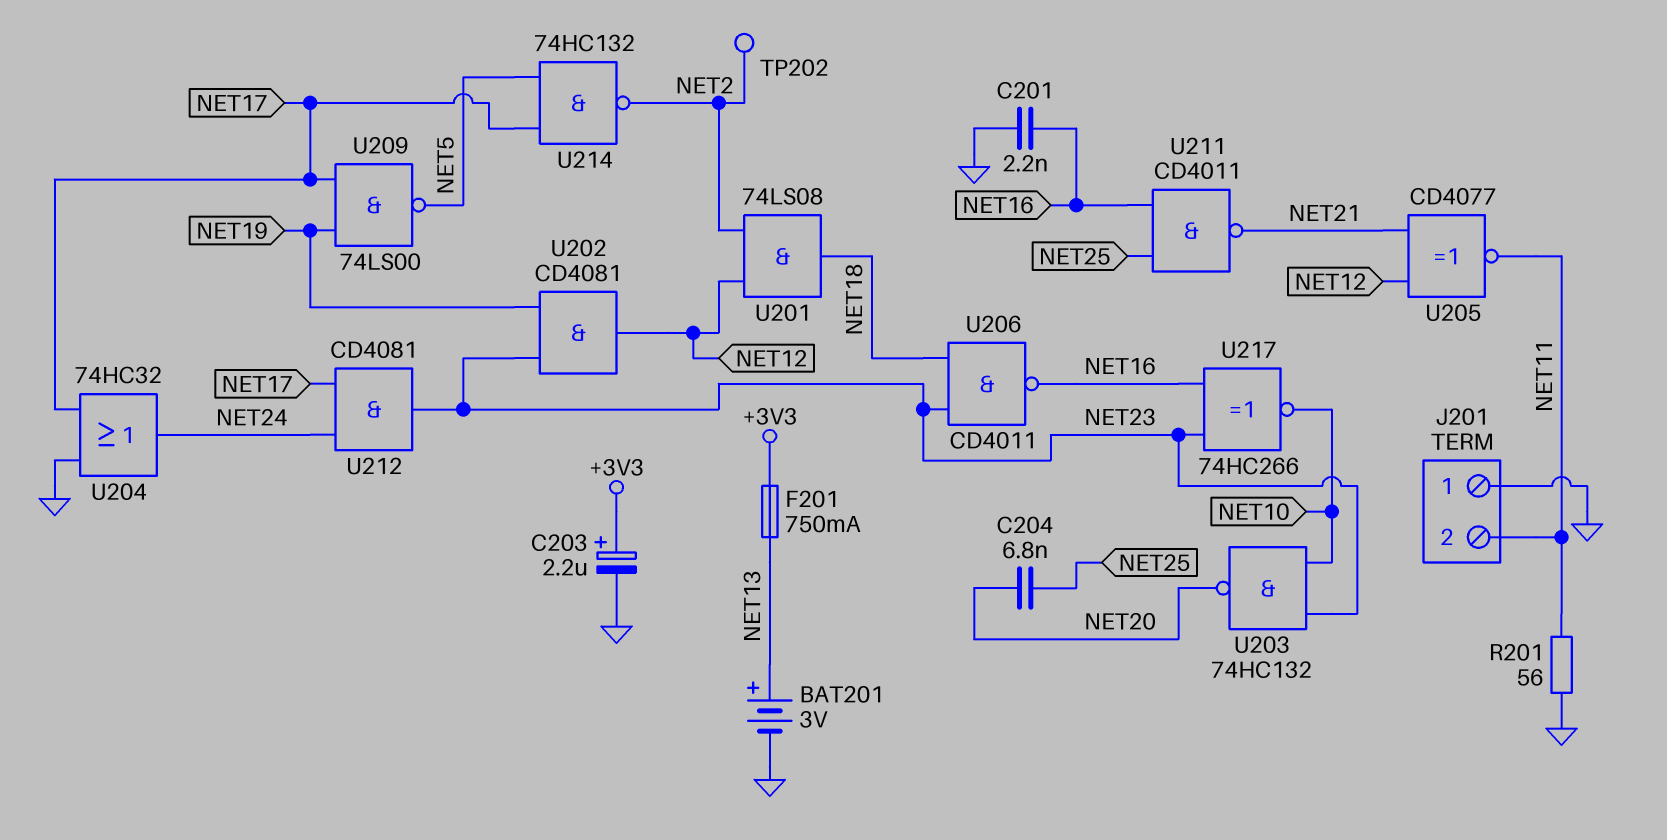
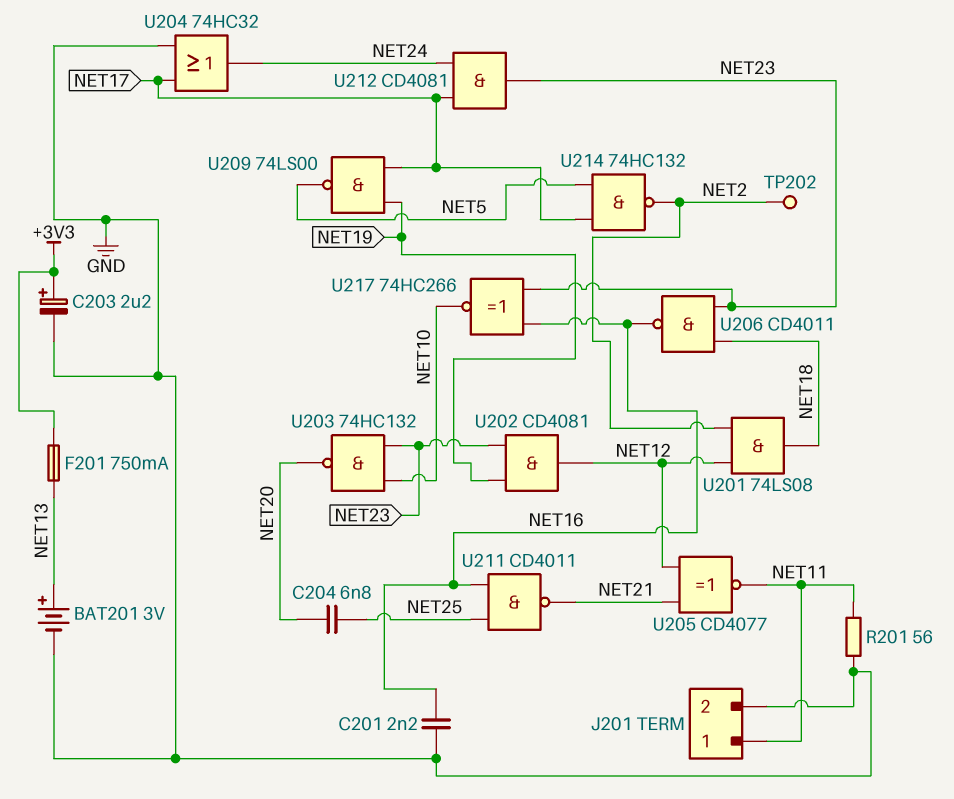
J201 pin 1: GND -> NET11
J201 pin 2: NET11 -> GND

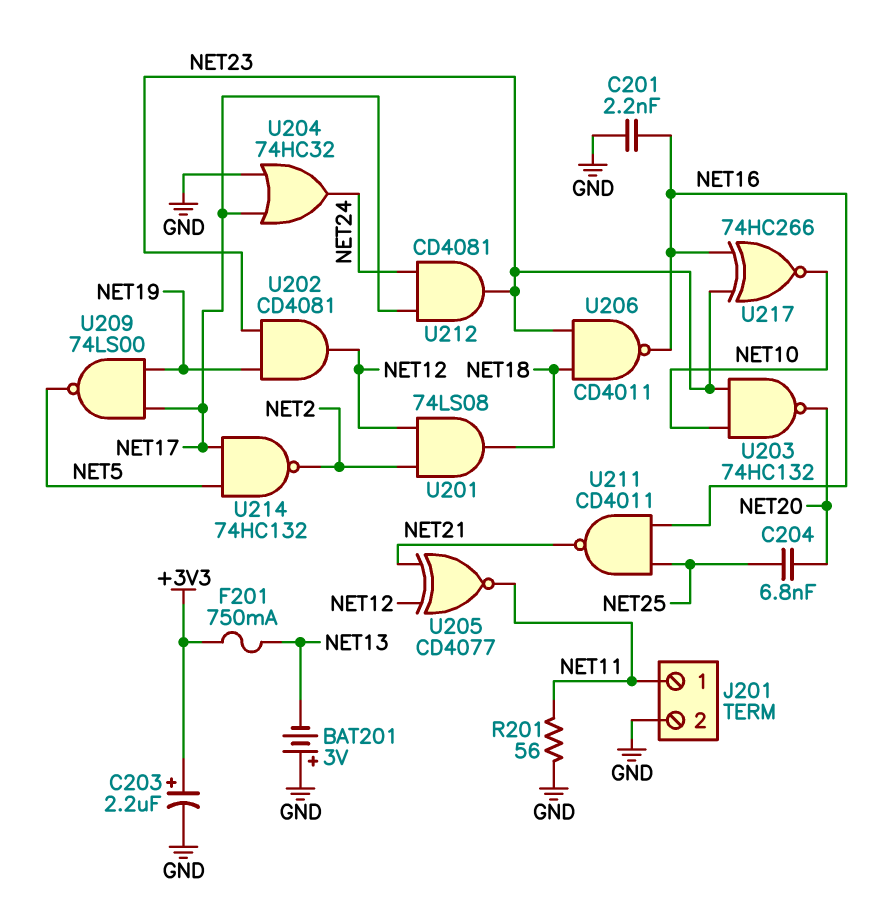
BAT201: 3V (plus NET13, minus GND) -> 3V (plus GND, minus NET13)
TP202: test point (NET2) -> none

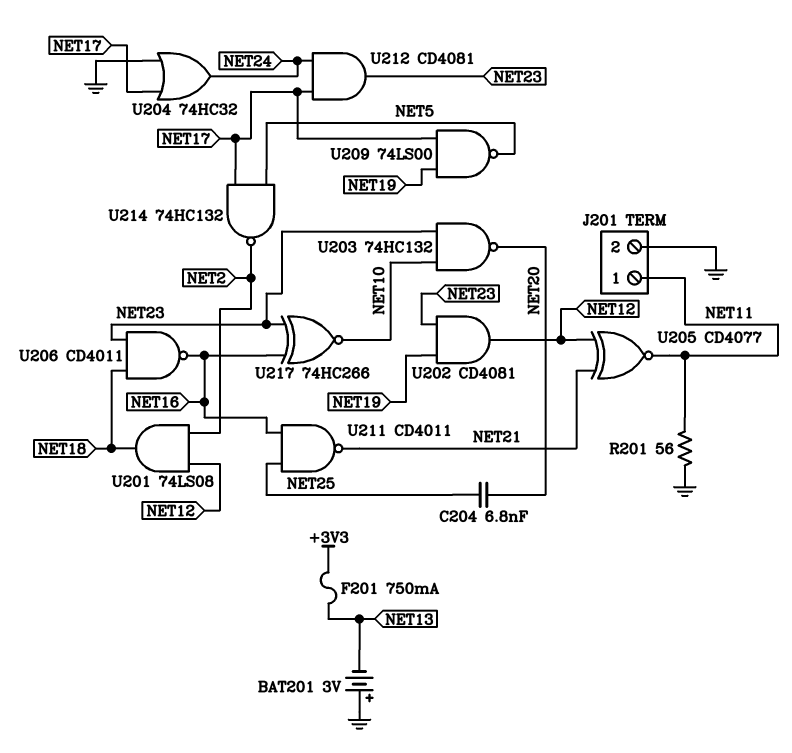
C201: 2.2nF (GND, NET16) -> none
C203: 2.2uF (plus +3V3, minus GND) -> none

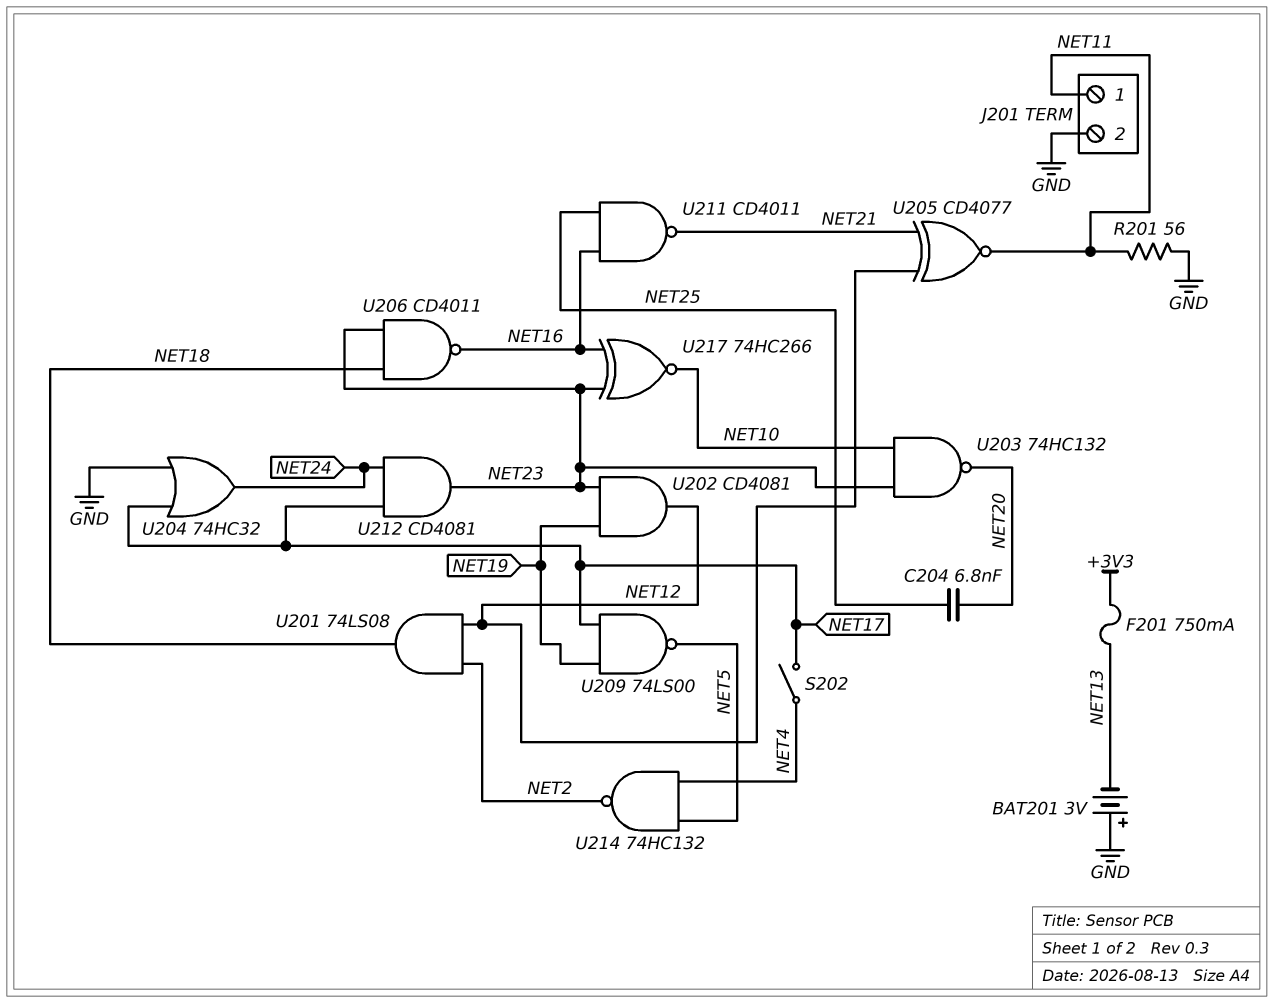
S202: none -> switch (NET4, NET17)
U214: NAND 74HC132 (in NET5, in NET17, out NET2) -> NAND 74HC132 (in NET4, in NET5, out NET2)

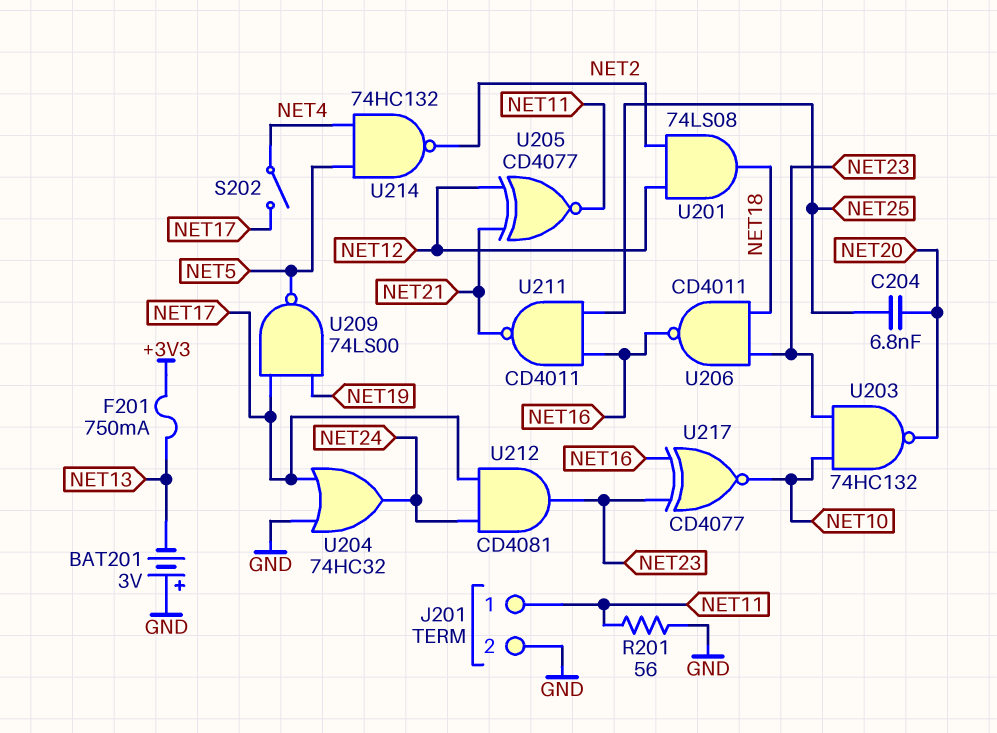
U202: AND CD4081 (in NET19, in NET23, out NET12) -> none
U217: XNOR 74HC266 (in NET16, in NET23, out NET10) -> XNOR CD4077 (in NET16, in NET23, out NET10)

